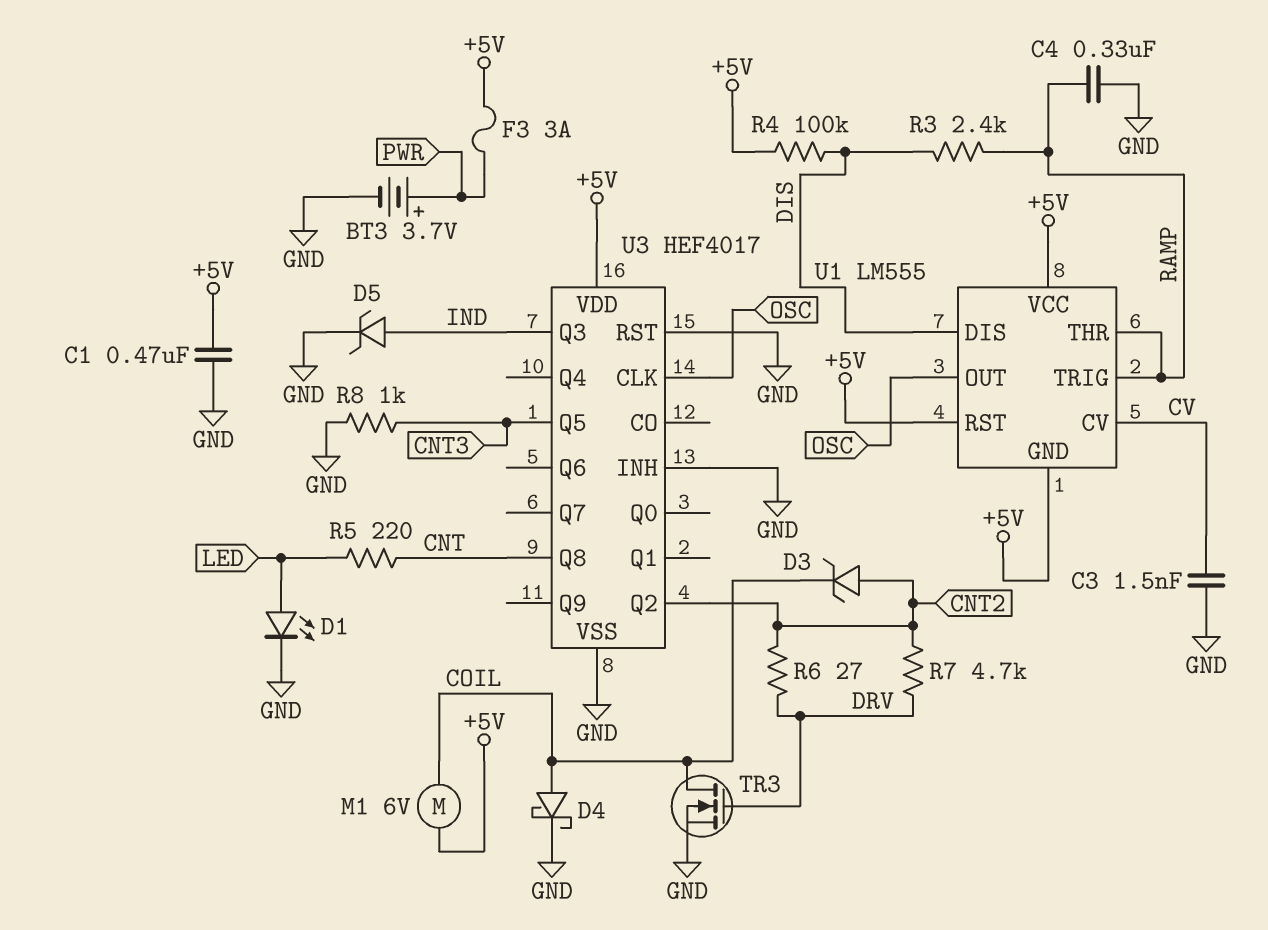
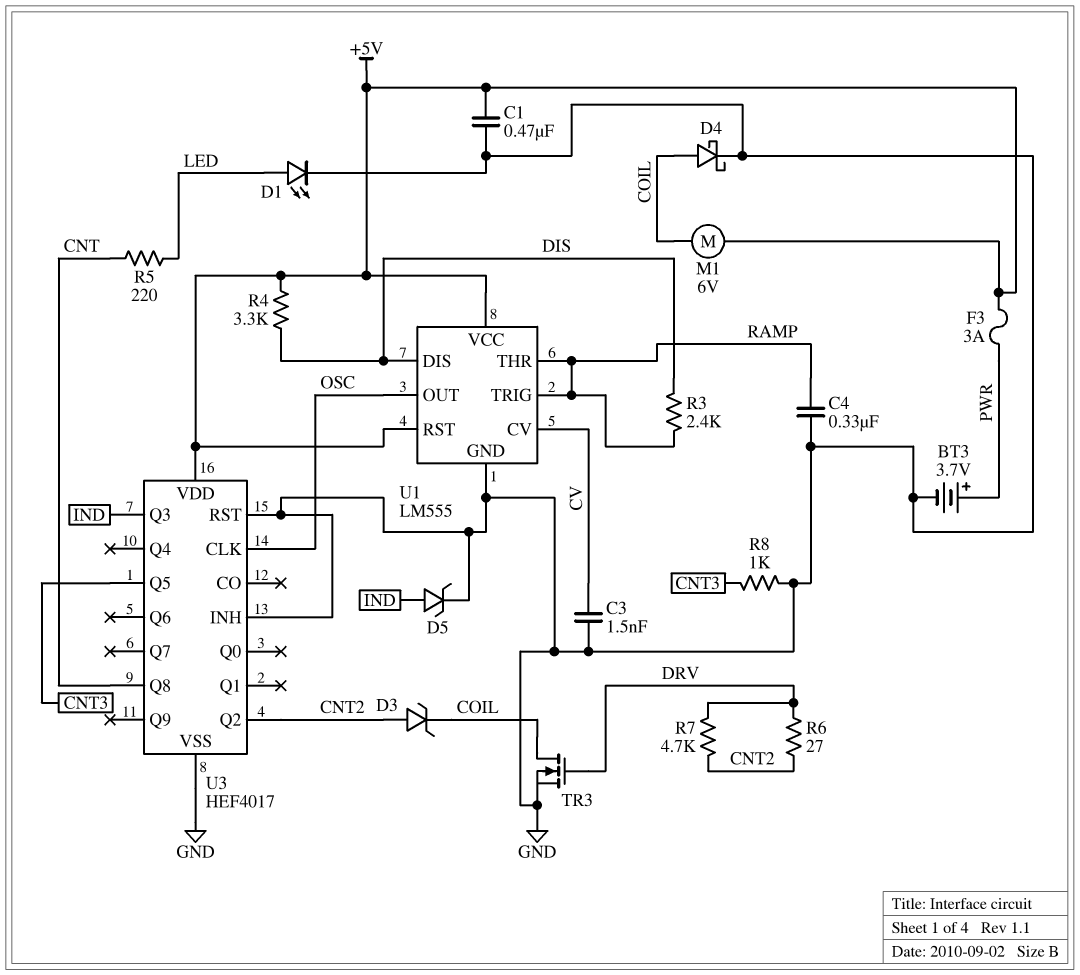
R4: 100k (+5V, DIS) -> 3.3k (+5V, DIS)
U1 pin GND: +5V -> GND

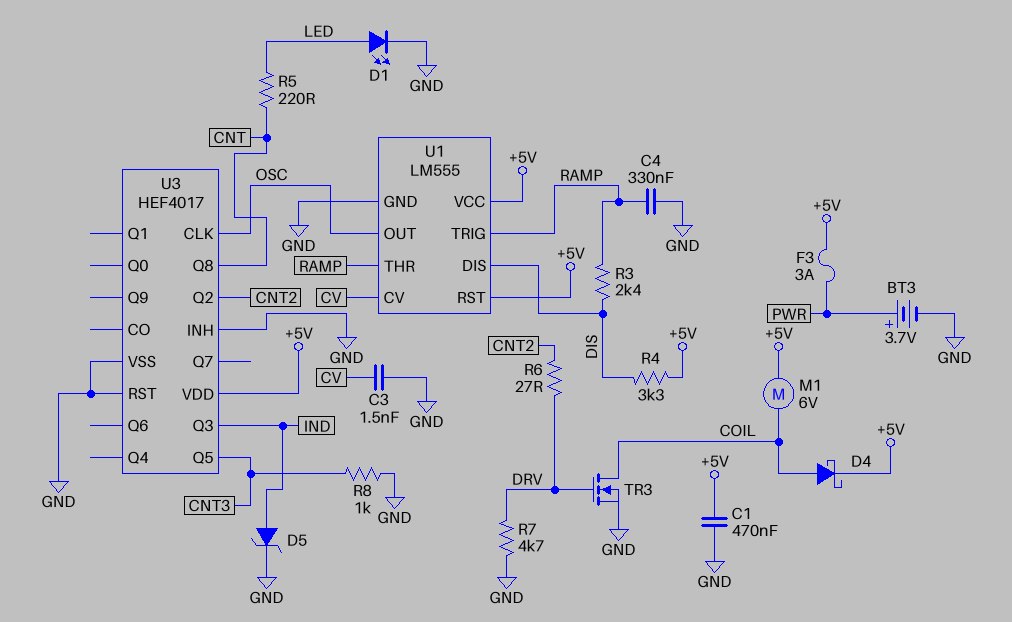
D3: zener (A CNT2, K COIL) -> none
D4: schottky (A COIL, K GND) -> schottky (A COIL, K +5V)
R7: 4.7k (CNT2, DRV) -> 4.7k (DRV, GND)

